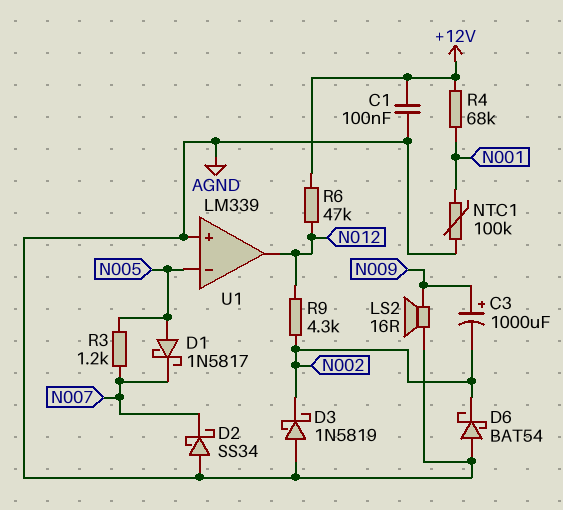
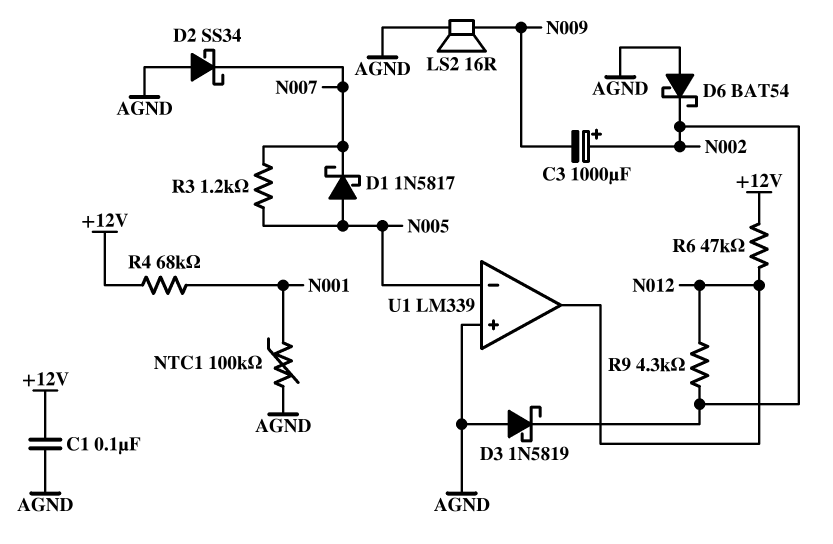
C3: 1000uF (plus N009, minus N002) -> 1000uF (plus N002, minus N009)

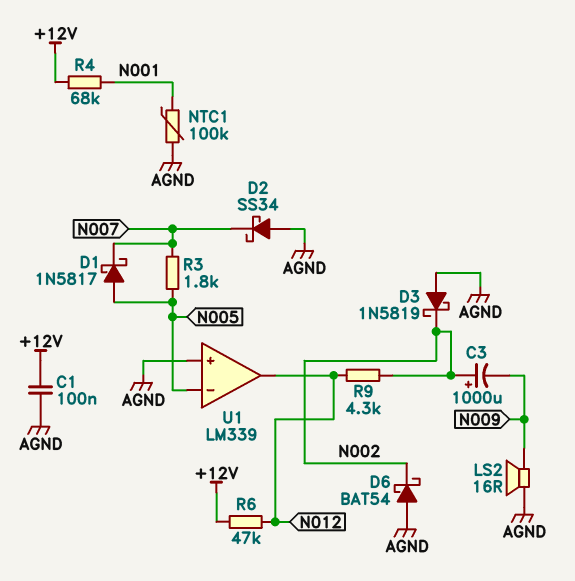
R3: 1.2k (N005, N007) -> 1.8k (N005, N007)

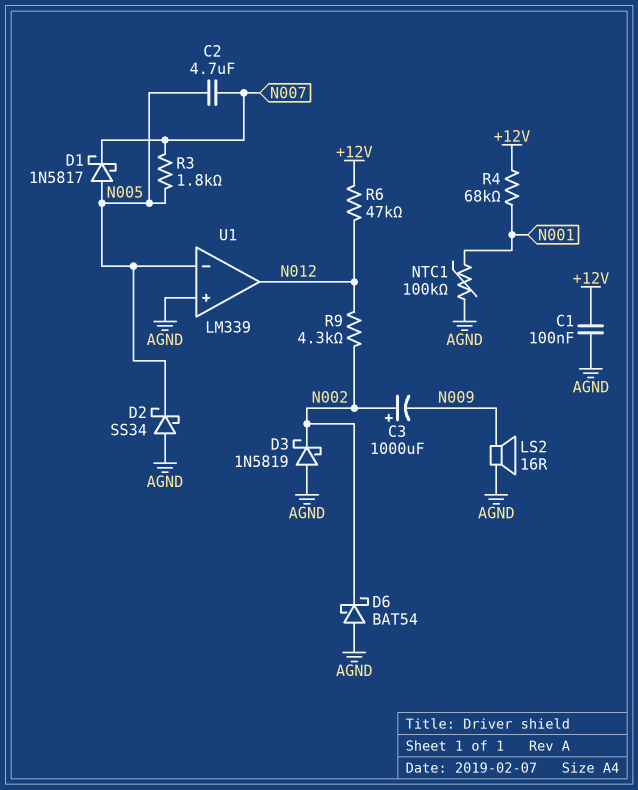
C2: none -> 4.7uF (N005, N007)
D2: schottky SS34 (A AGND, K N007) -> schottky SS34 (A AGND, K N005)

